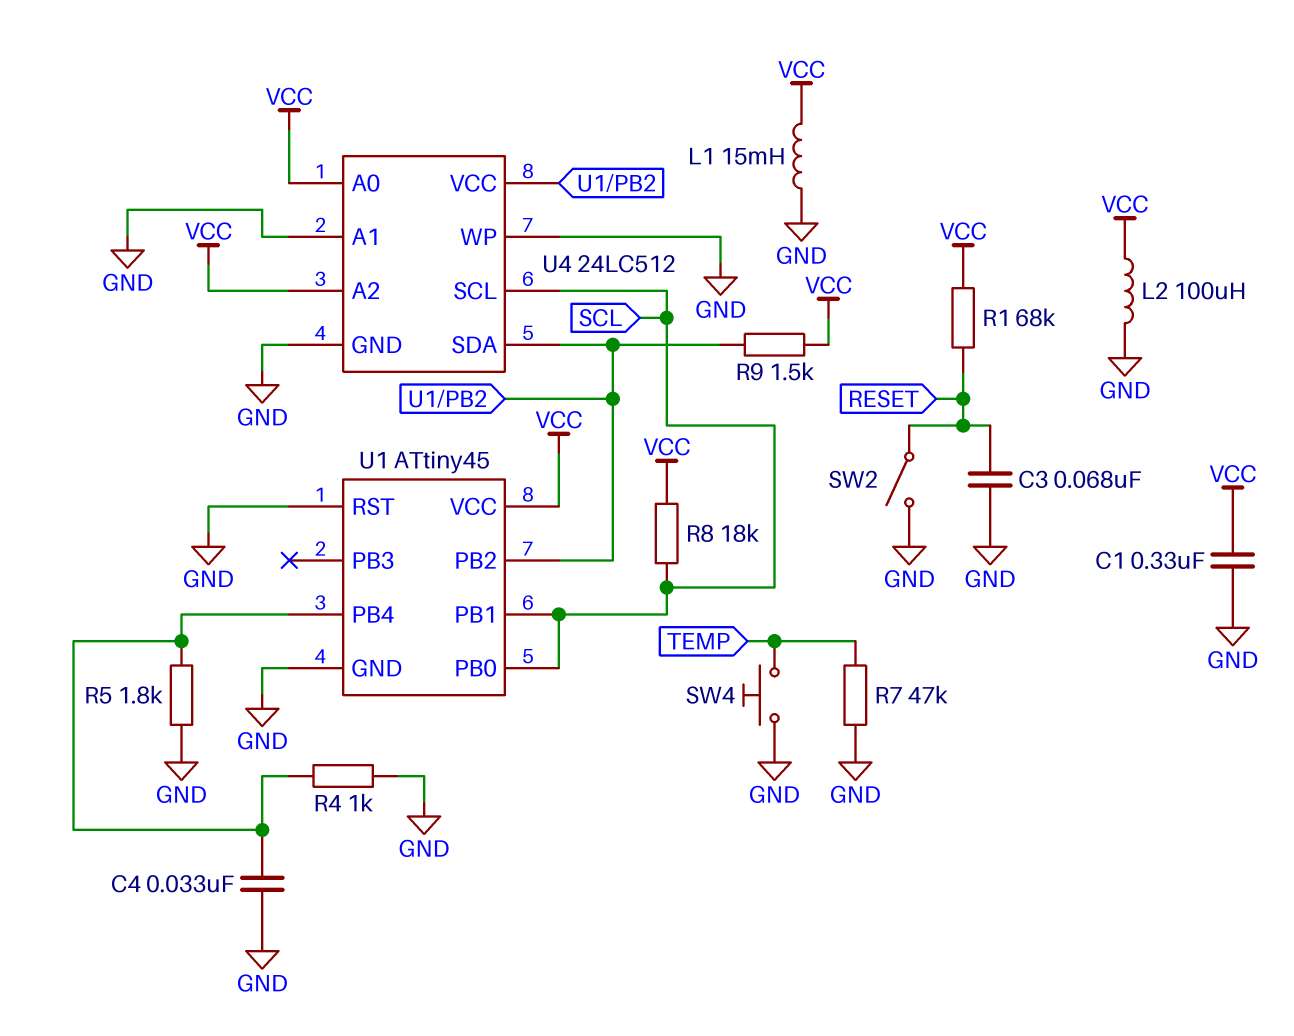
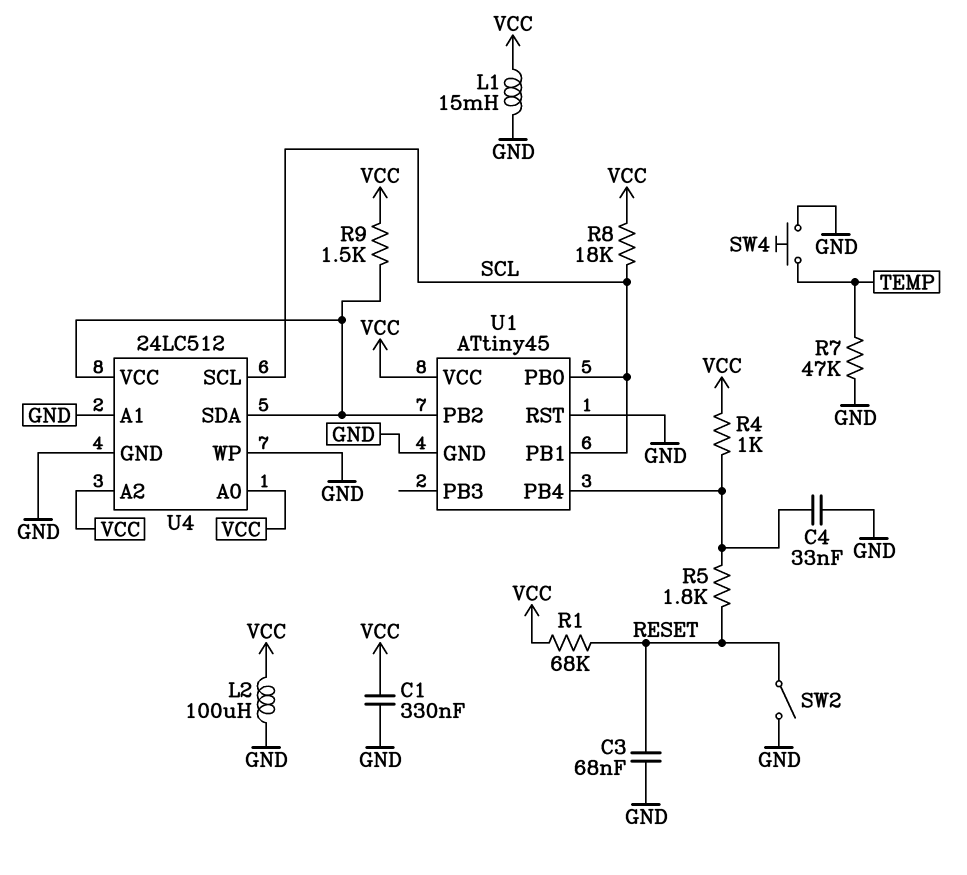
R4: 1k (GND, U1/PB4) -> 1k (U1/PB4, VCC)
R5: 1.8k (GND, U1/PB4) -> 1.8k (RESET, U1/PB4)

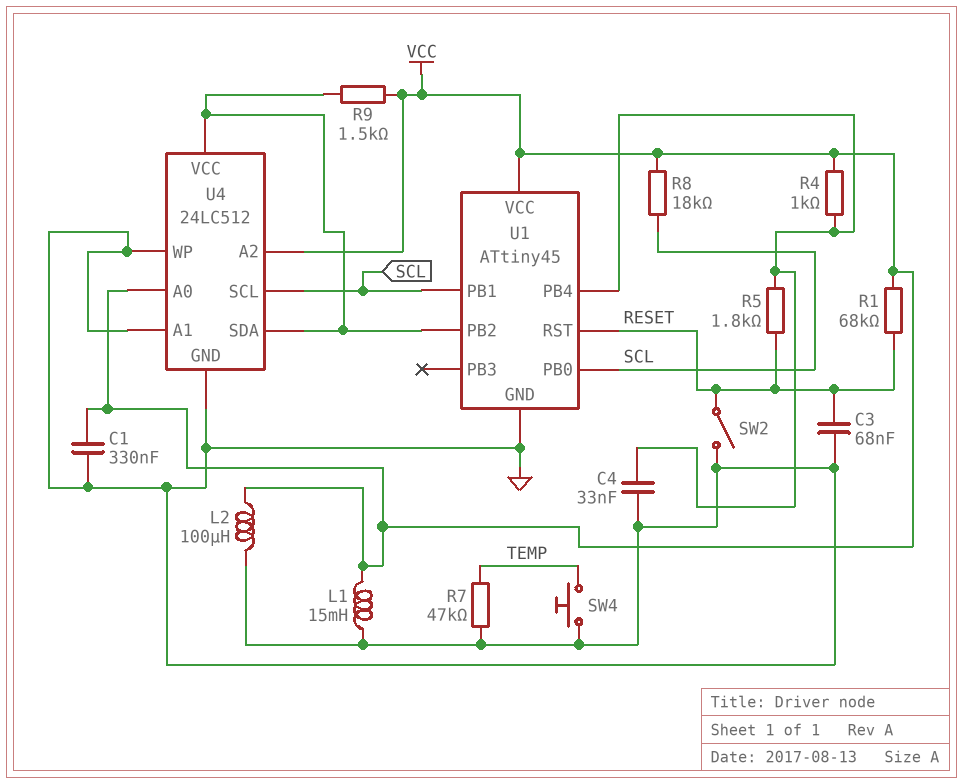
U1 pin RST: GND -> RESET

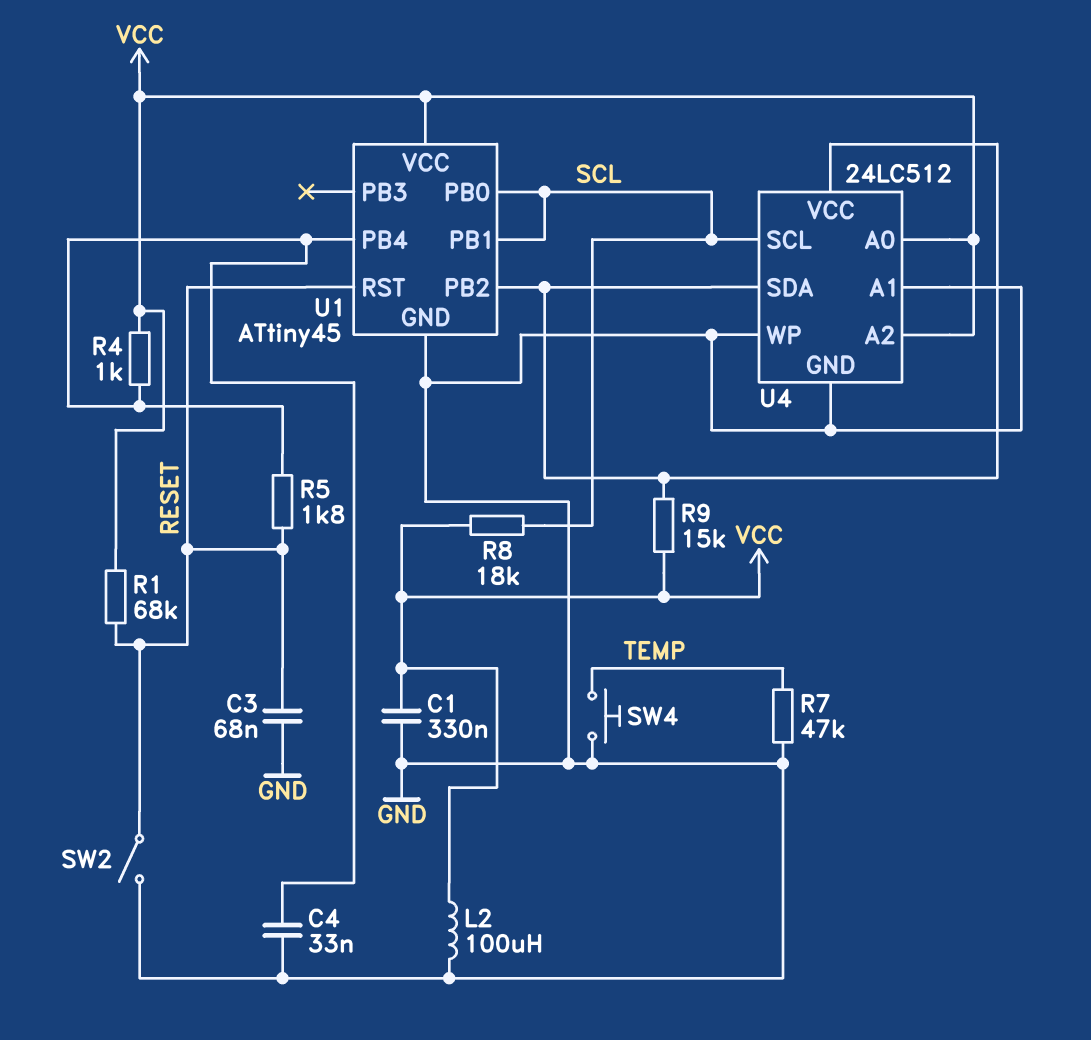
L1: 15mH (GND, VCC) -> none
R9: 1.5k (U1/PB2, VCC) -> 15k (U1/PB2, VCC)

